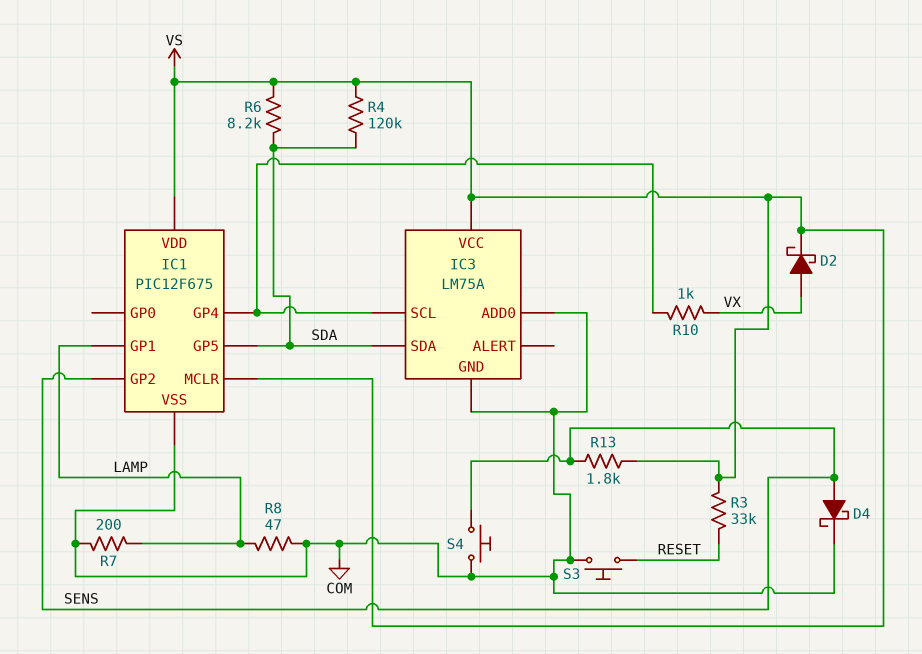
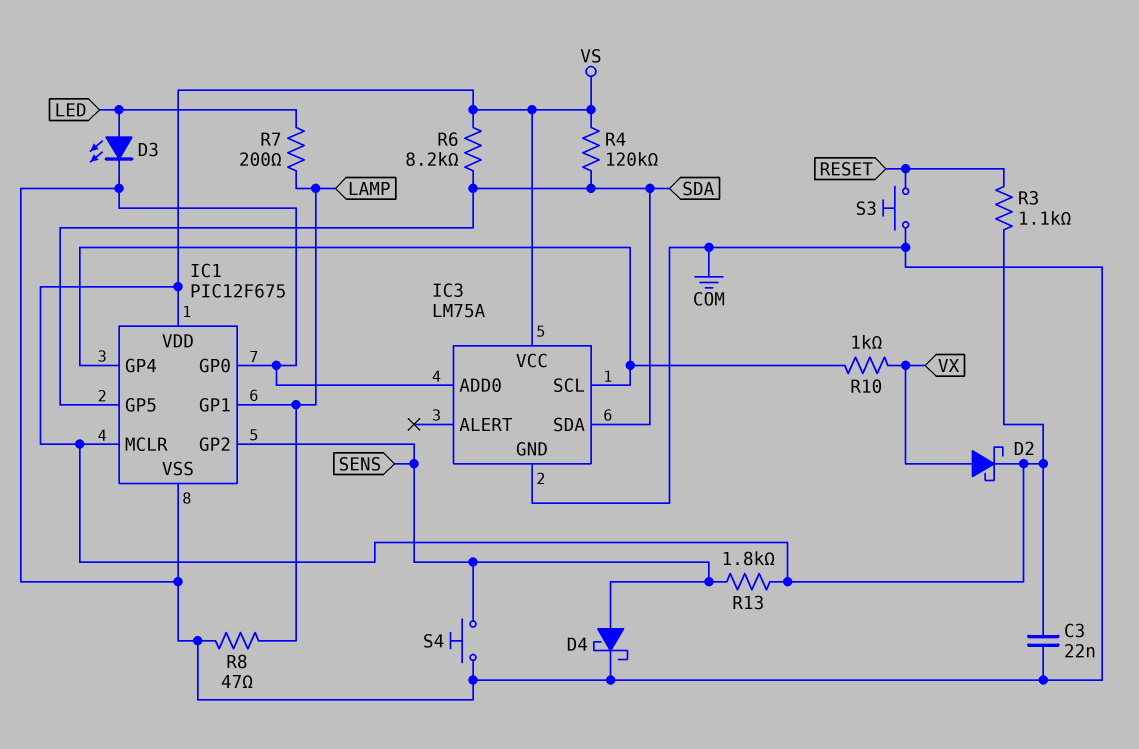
C3: none -> 22nF (COM, VS)
D3: none -> LED (A LED, K COM)
IC1 pin GP0: none -> COM
R3: 33k (RESET, VS) -> 1.1k (RESET, VS)
R7: 200 (COM, LAMP) -> 200 (LAMP, LED)

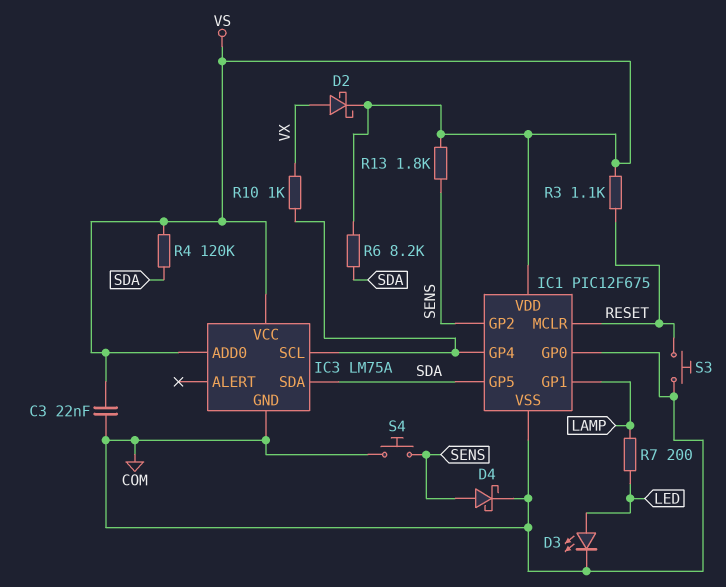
IC1 pin MCLR: VS -> RESET
IC3 pin ADD0: COM -> VS
R8: 47 (COM, LAMP) -> none

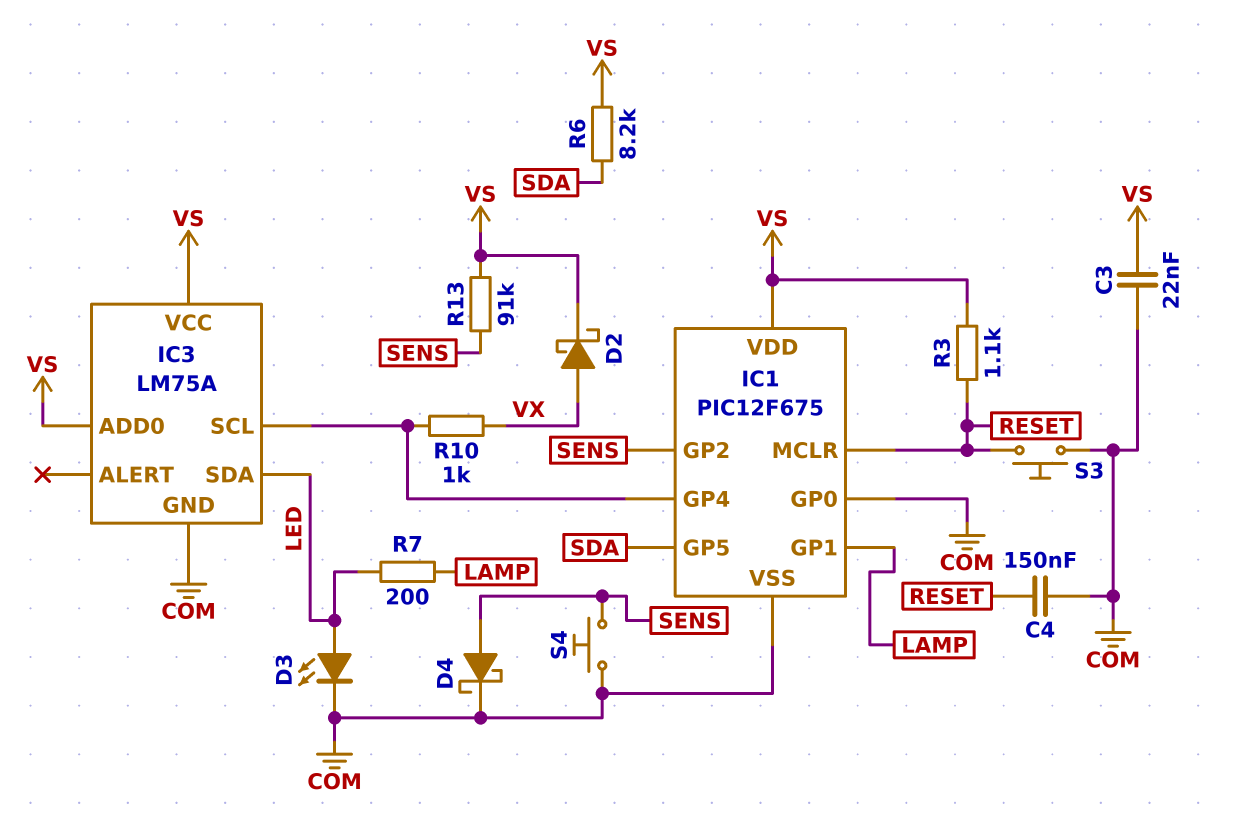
C4: none -> 150nF (COM, RESET)
IC3 pin SDA: SDA -> LED
R4: 120k (SDA, VS) -> none
R13: 1.8k (SENS, VS) -> 91k (SENS, VS)

